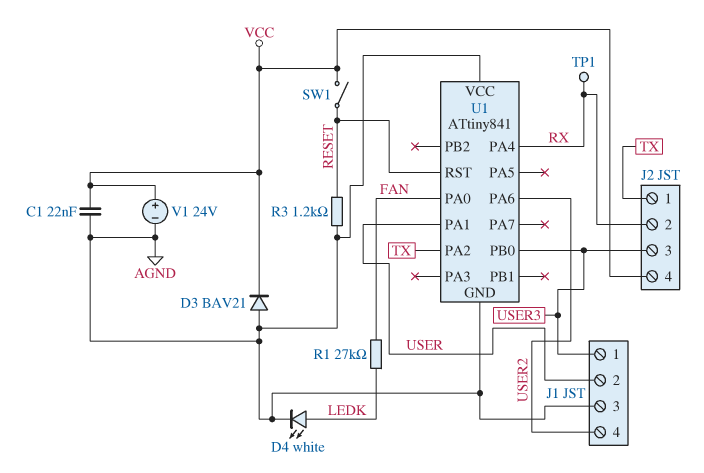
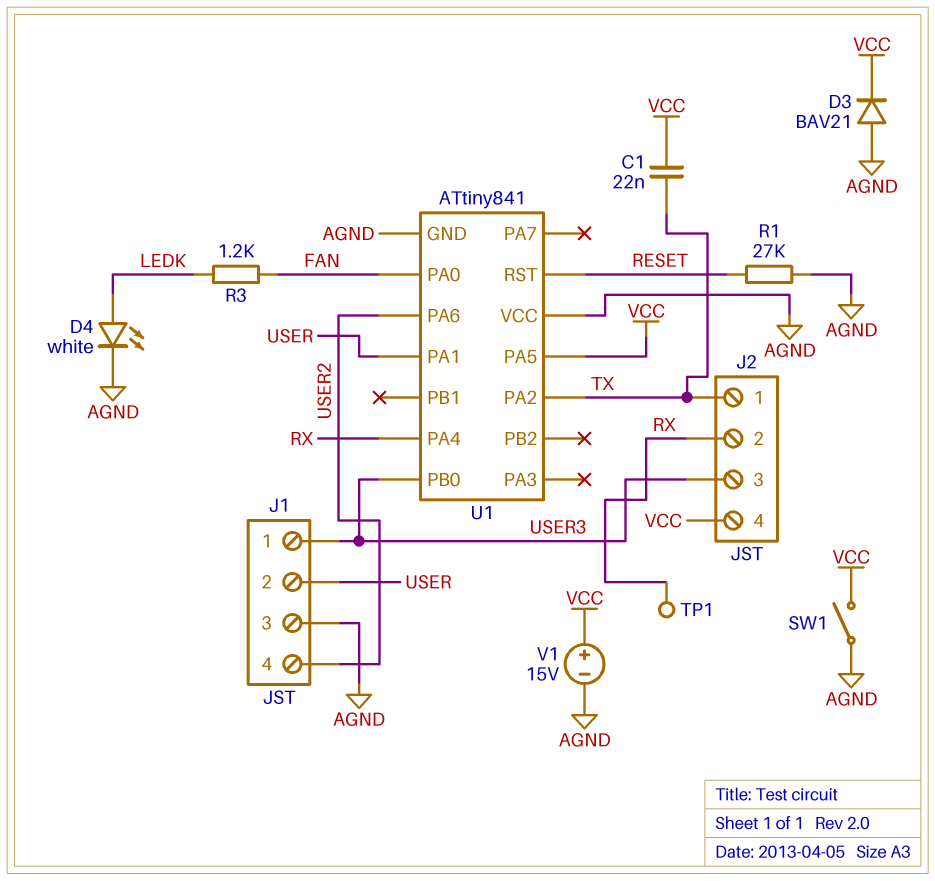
C1: 22nF (AGND, VCC) -> 22nF (TX, VCC)
R1: 27k (FAN, LEDK) -> 27k (AGND, RESET)
R3: 1.2k (AGND, RESET) -> 1.2k (FAN, LEDK)
SW1: switch (RESET, VCC) -> switch (AGND, VCC)
U1 pin PA5: none -> VCC
V1: 24V (plus VCC, minus AGND) -> 15V (plus VCC, minus AGND)

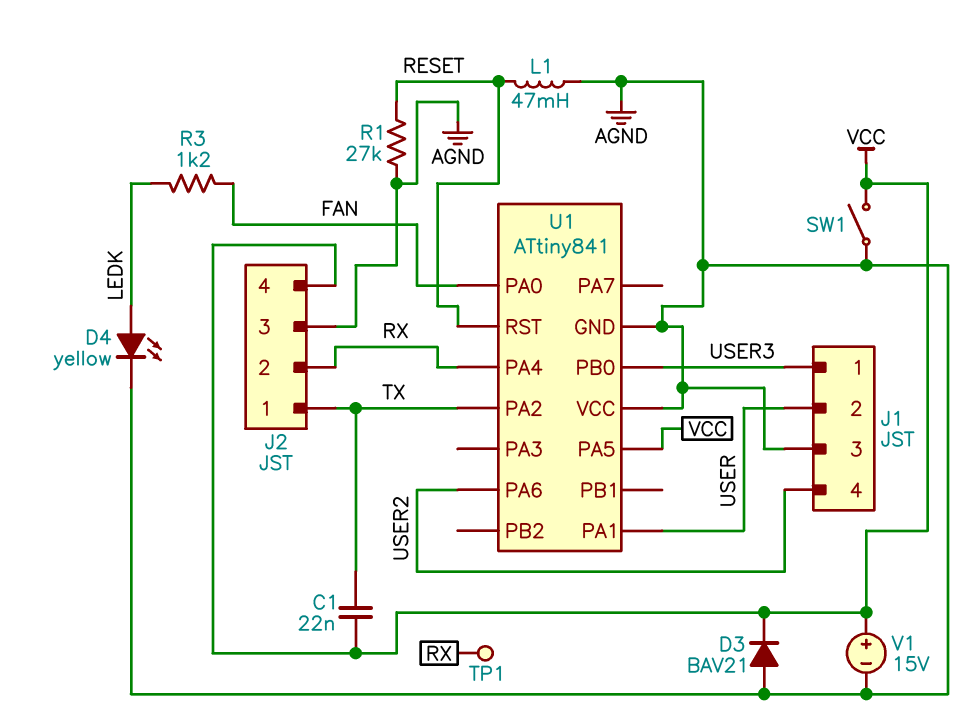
D4: LED white (A LEDK, K AGND) -> LED yellow (A LEDK, K AGND)
J2 pin 3: USER3 -> AGND
L1: none -> 47mH (AGND, RESET)

